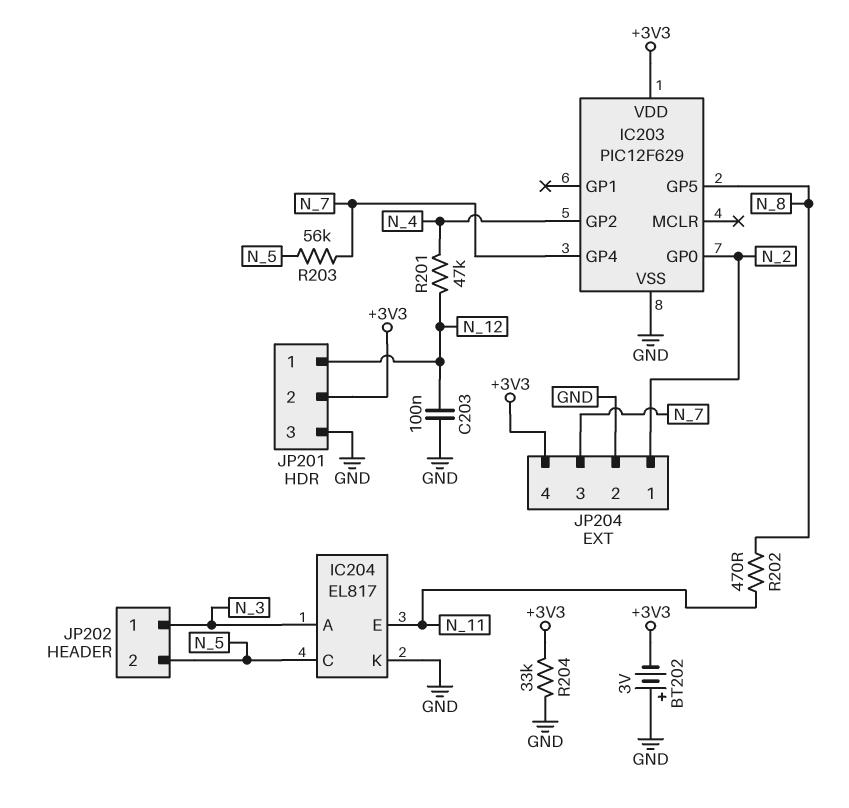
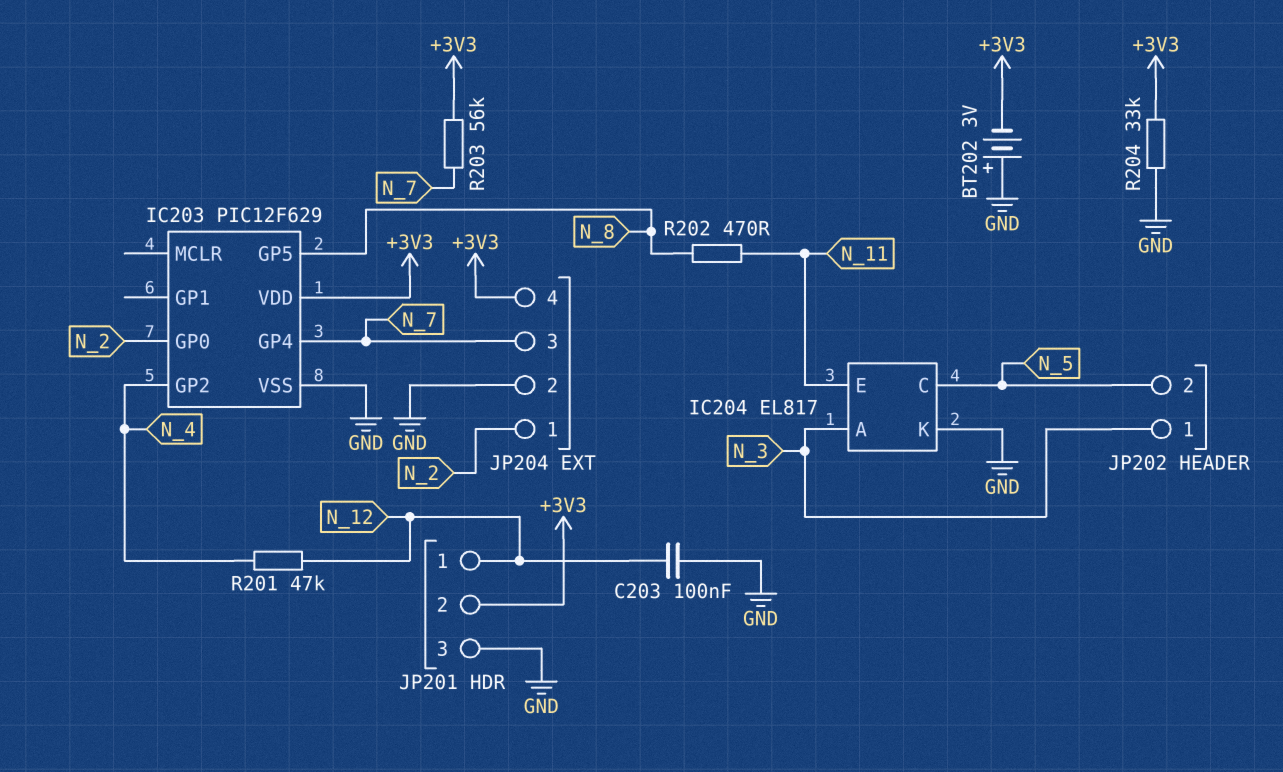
R203: 56k (N_5, N_7) -> 56k (+3V3, N_7)

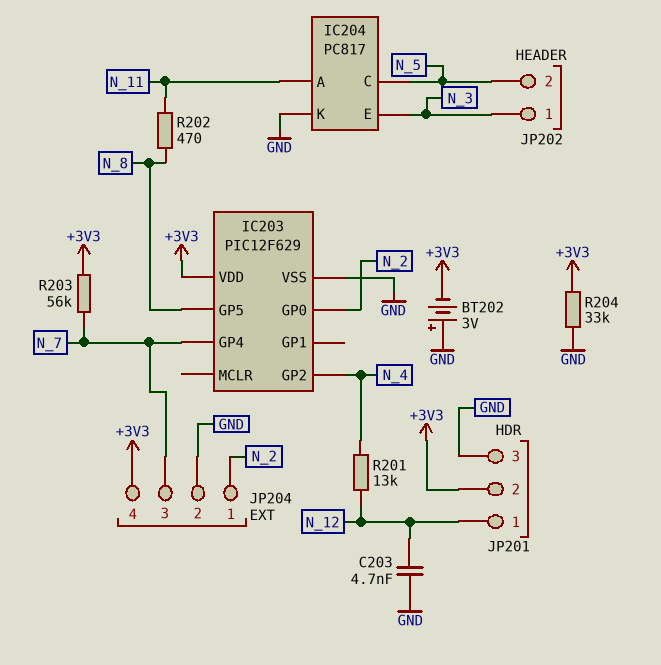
C203: 100nF (GND, N_12) -> 4.7nF (GND, N_12)
IC204: EL817 -> PC817
IC204 pin A: N_3 -> N_11
IC204 pin E: N_11 -> N_3
R201: 47k (N_4, N_12) -> 13k (N_4, N_12)

